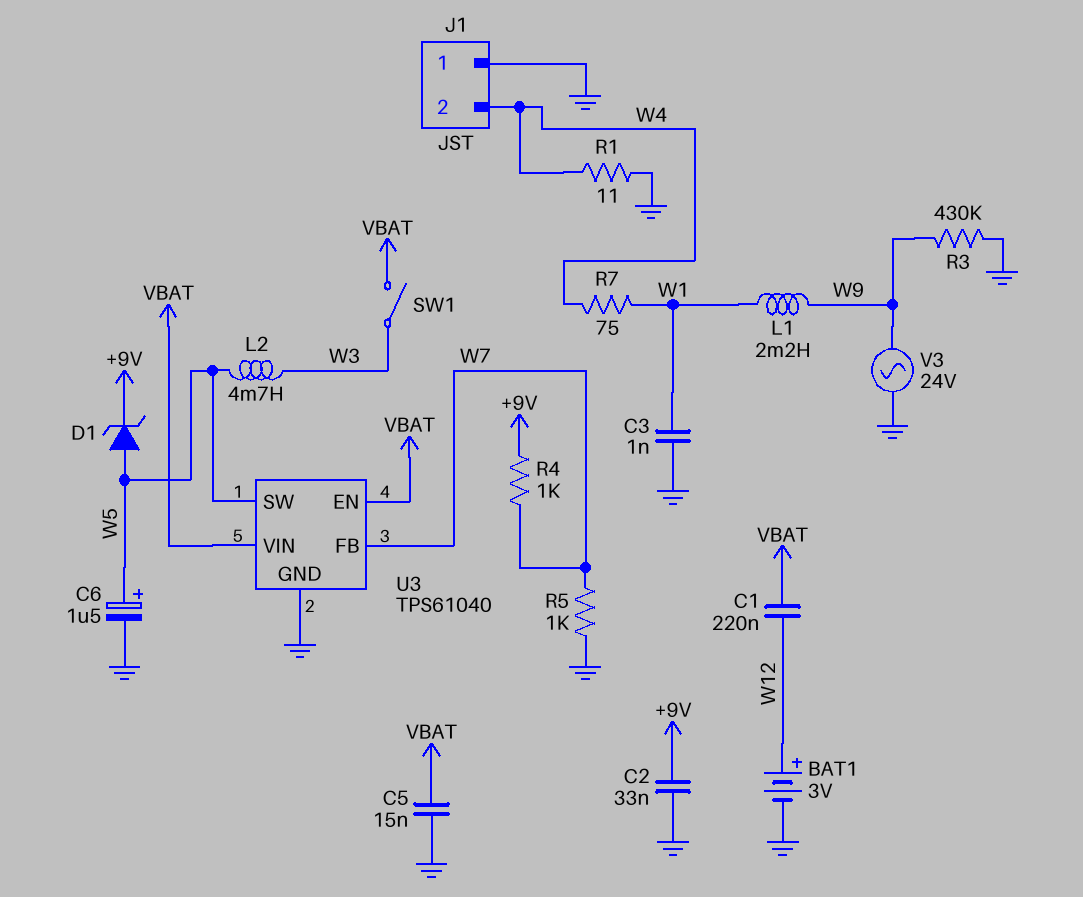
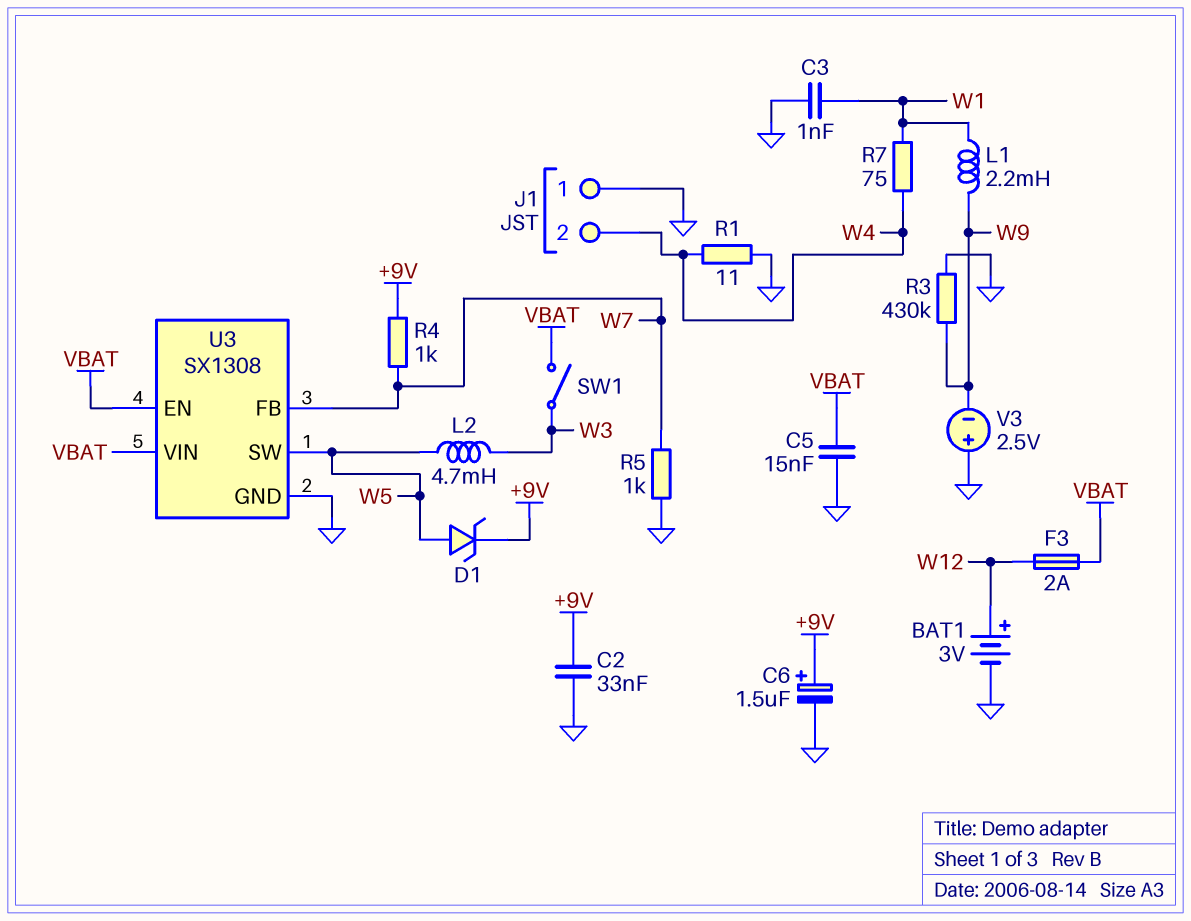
C1: 220nF (VBAT, W12) -> none
C6: 1.5uF (plus W5, minus GND) -> 1.5uF (plus +9V, minus GND)
F3: none -> 2A (VBAT, W12)
U3: TPS61040 -> SX1308
V3: AC 24V (GND, W9) -> 2.5V (plus GND, minus W9)

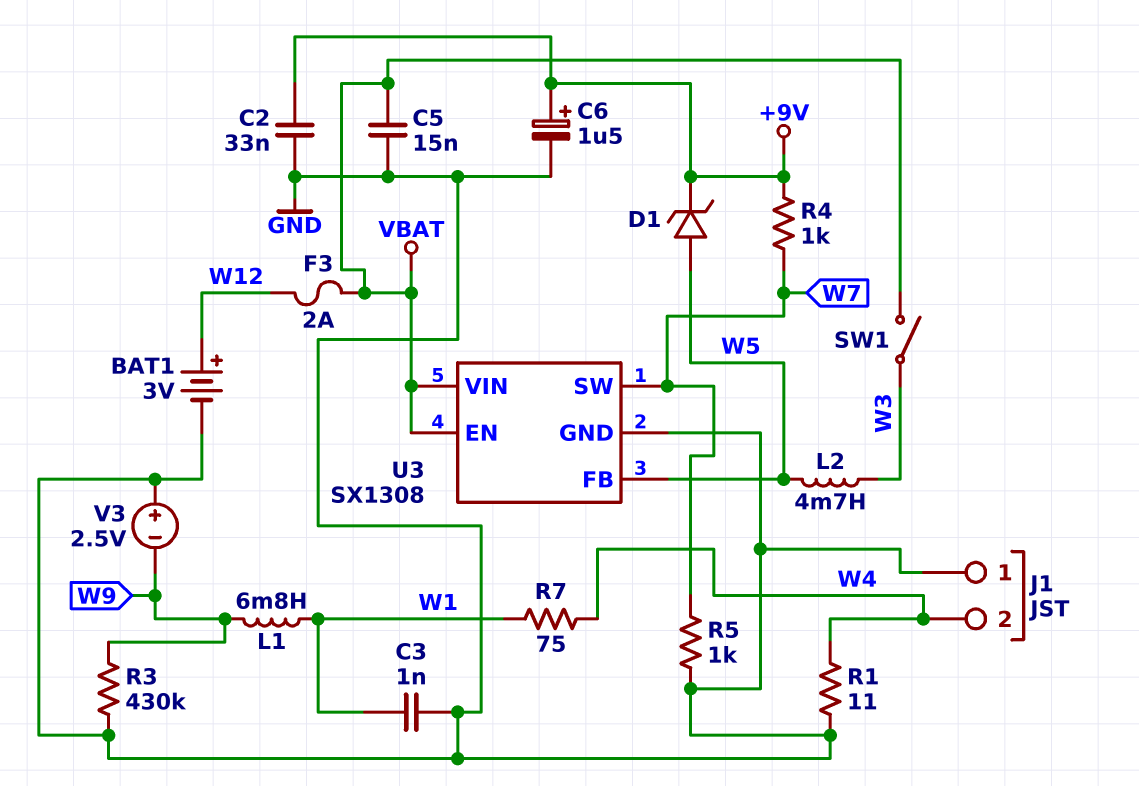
L1: 2.2mH (W1, W9) -> 6.8mH (W1, W9)
U3 pin FB: W7 -> W5
U3 pin SW: W5 -> W7

